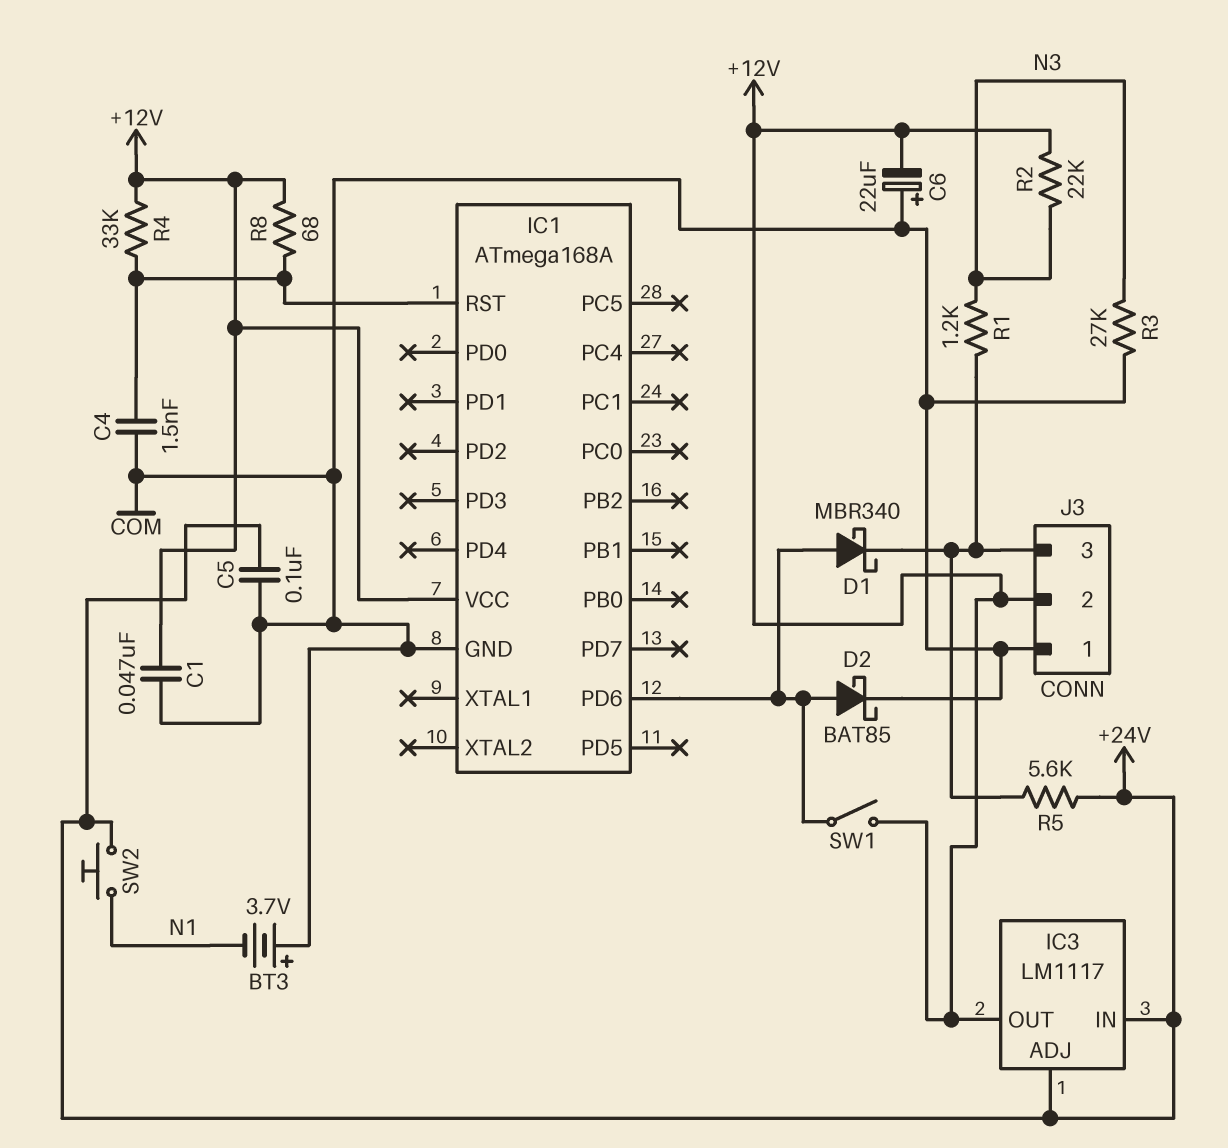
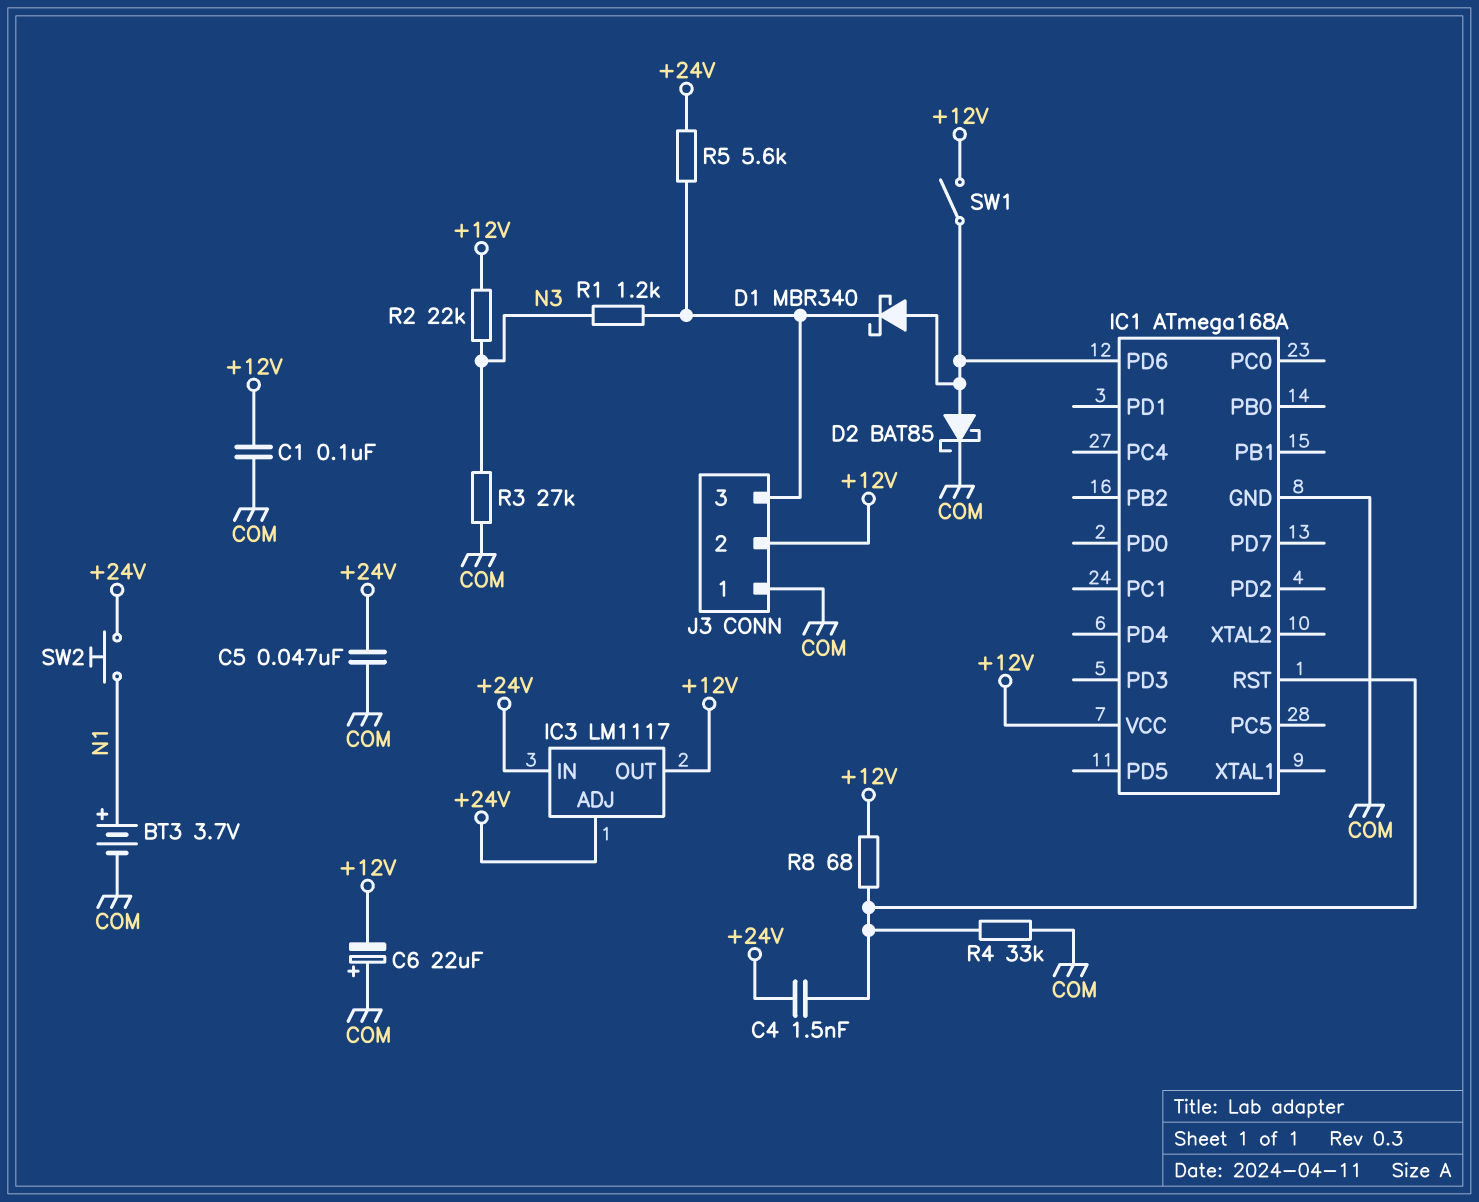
BT3: 3.7V (plus COM, minus N1) -> 3.7V (plus N1, minus COM)
C1: 47nF (+12V, COM) -> 100nF (+12V, COM)
C4: 1.5nF (COM, IC1/RST) -> 1.5nF (+24V, IC1/RST)
C5: 100nF (+24V, COM) -> 47nF (+24V, COM)
R4: 33k (+12V, IC1/RST) -> 33k (COM, IC1/RST)

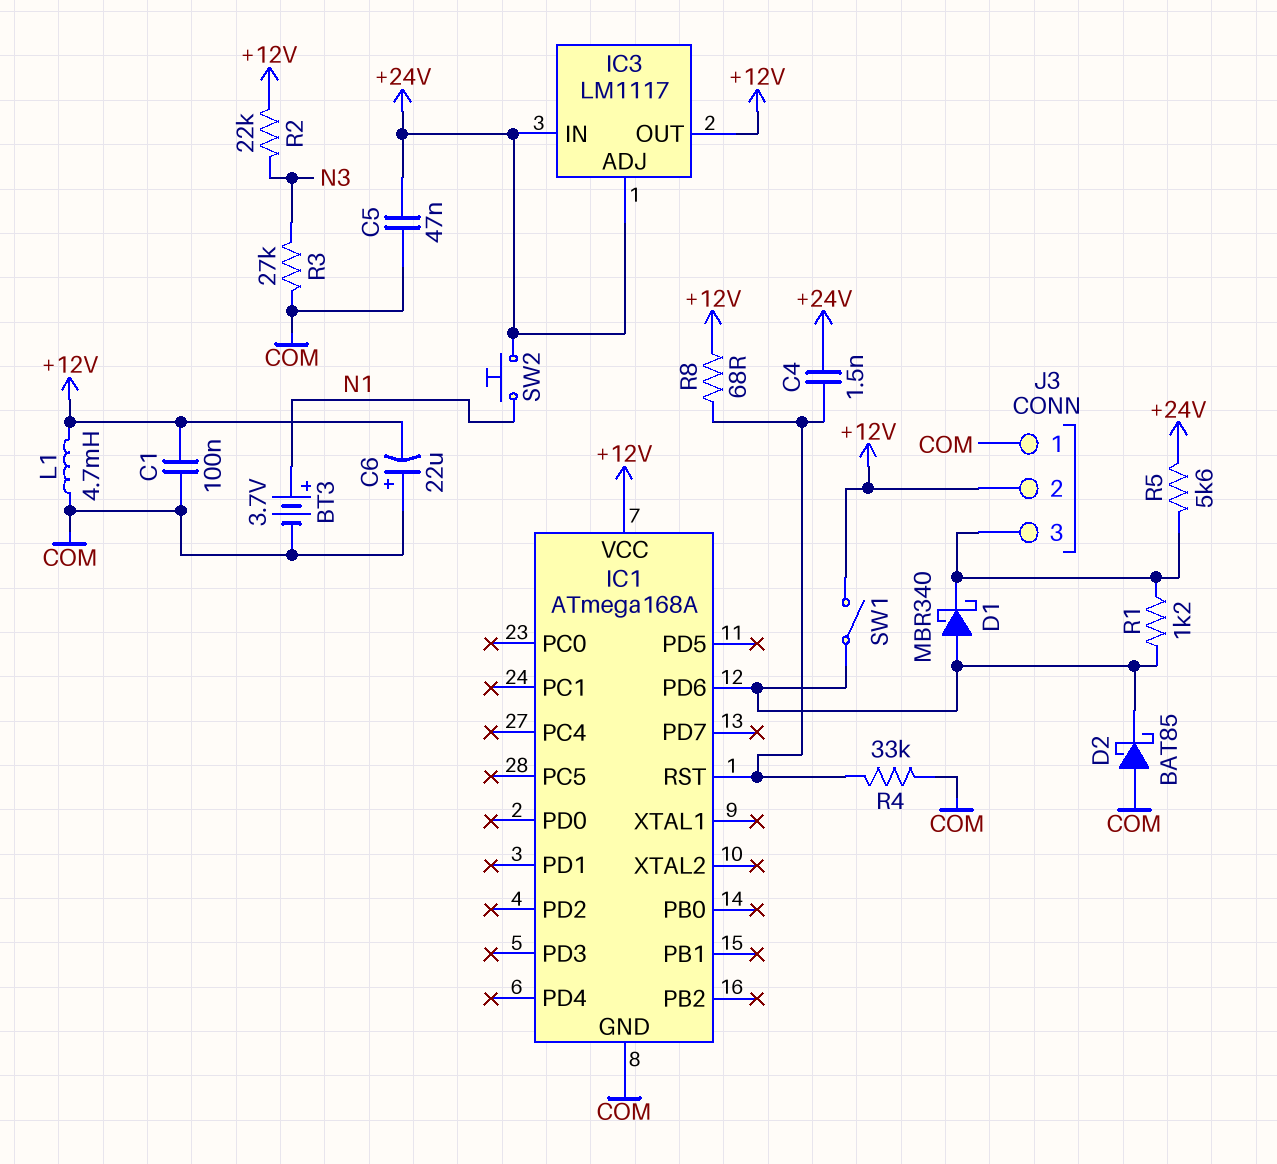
D2: schottky BAT85 (A IC1/PD6, K COM) -> schottky BAT85 (A COM, K IC1/PD6)
L1: none -> 4.7mH (+12V, COM)
R1: 1.2k (J3/3, N3) -> 1.2k (IC1/PD6, J3/3)

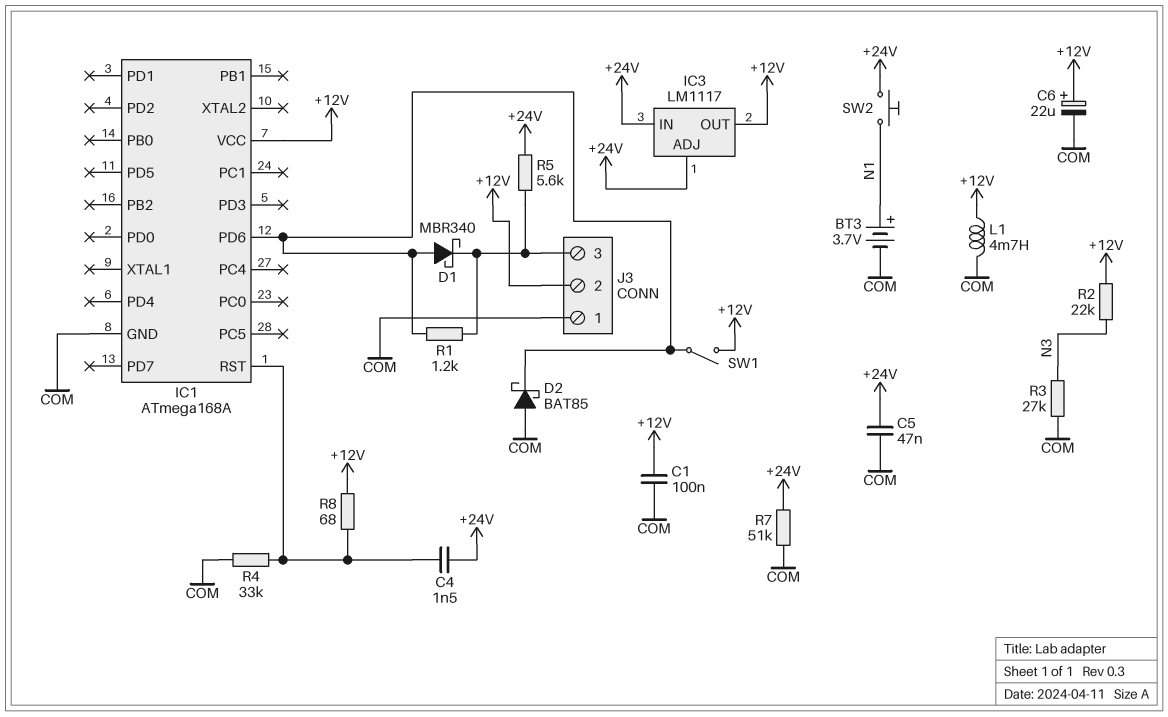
C6: 22uF (plus COM, minus +12V) -> 22uF (plus +12V, minus COM)
R7: none -> 51k (+24V, COM)

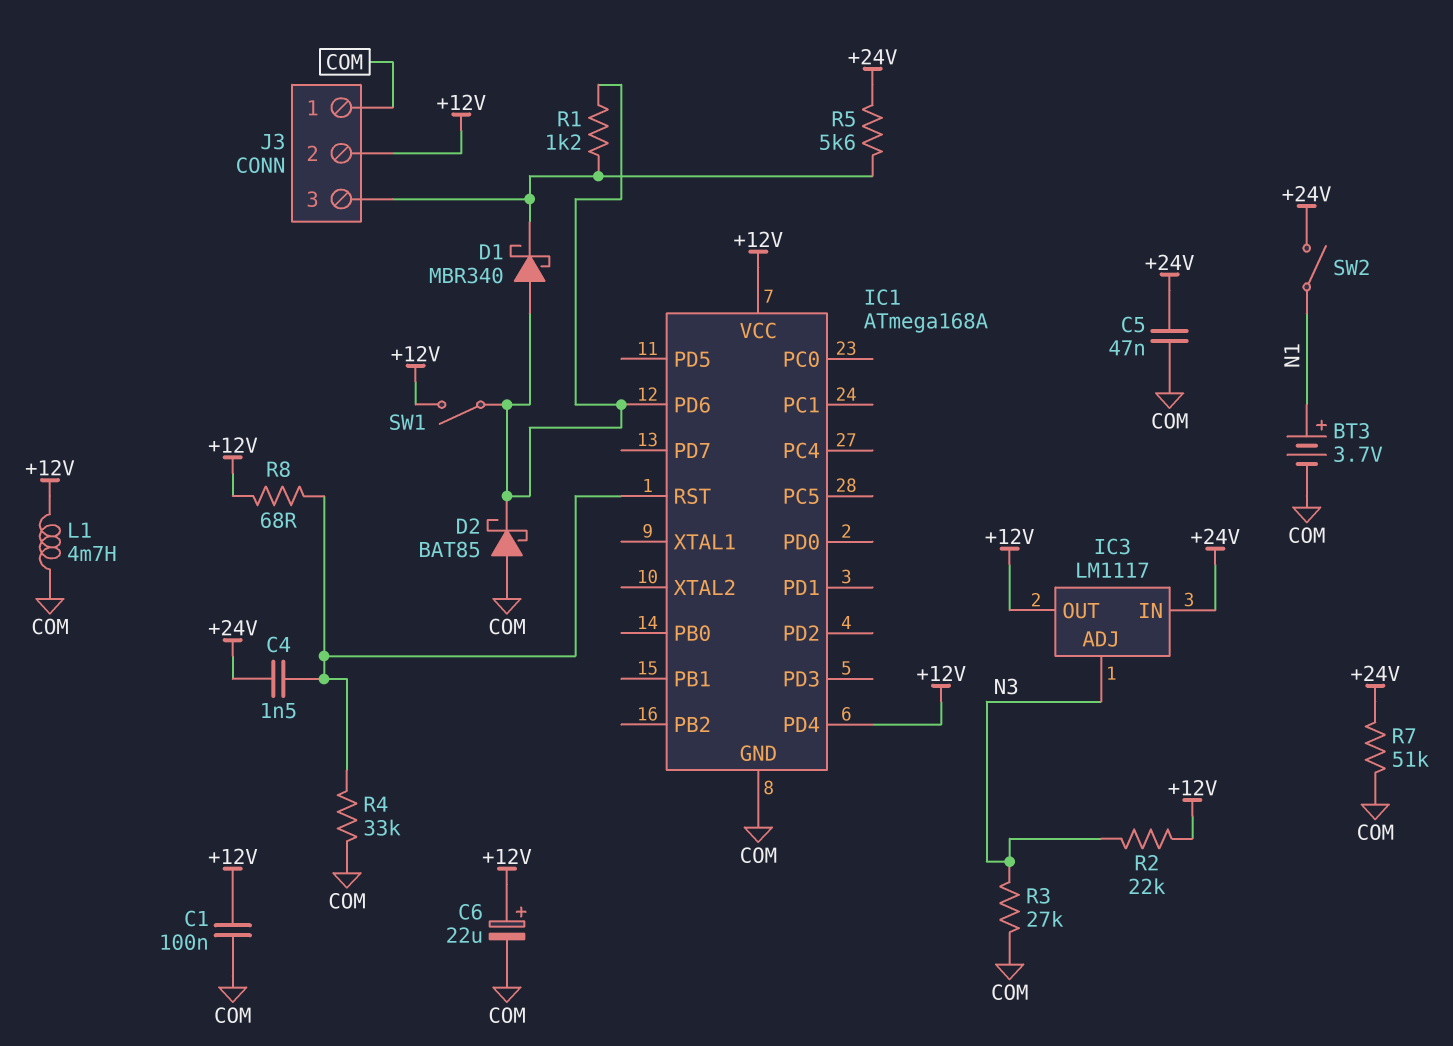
IC1 pin PD4: none -> +12V
IC3 pin ADJ: +24V -> N3
SW2: button (+24V, N1) -> switch (+24V, N1)

